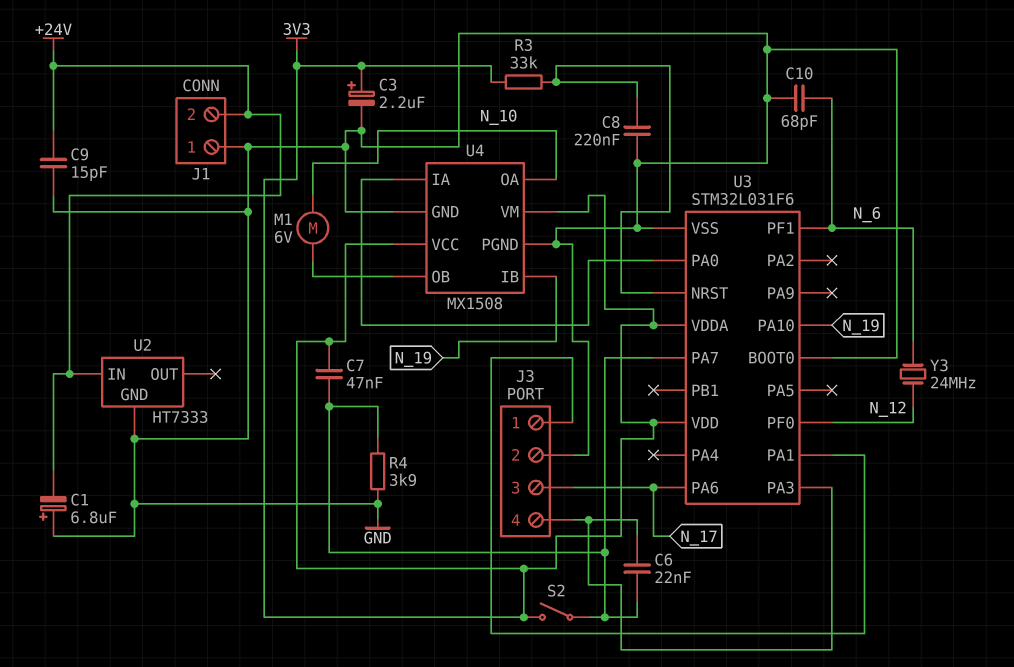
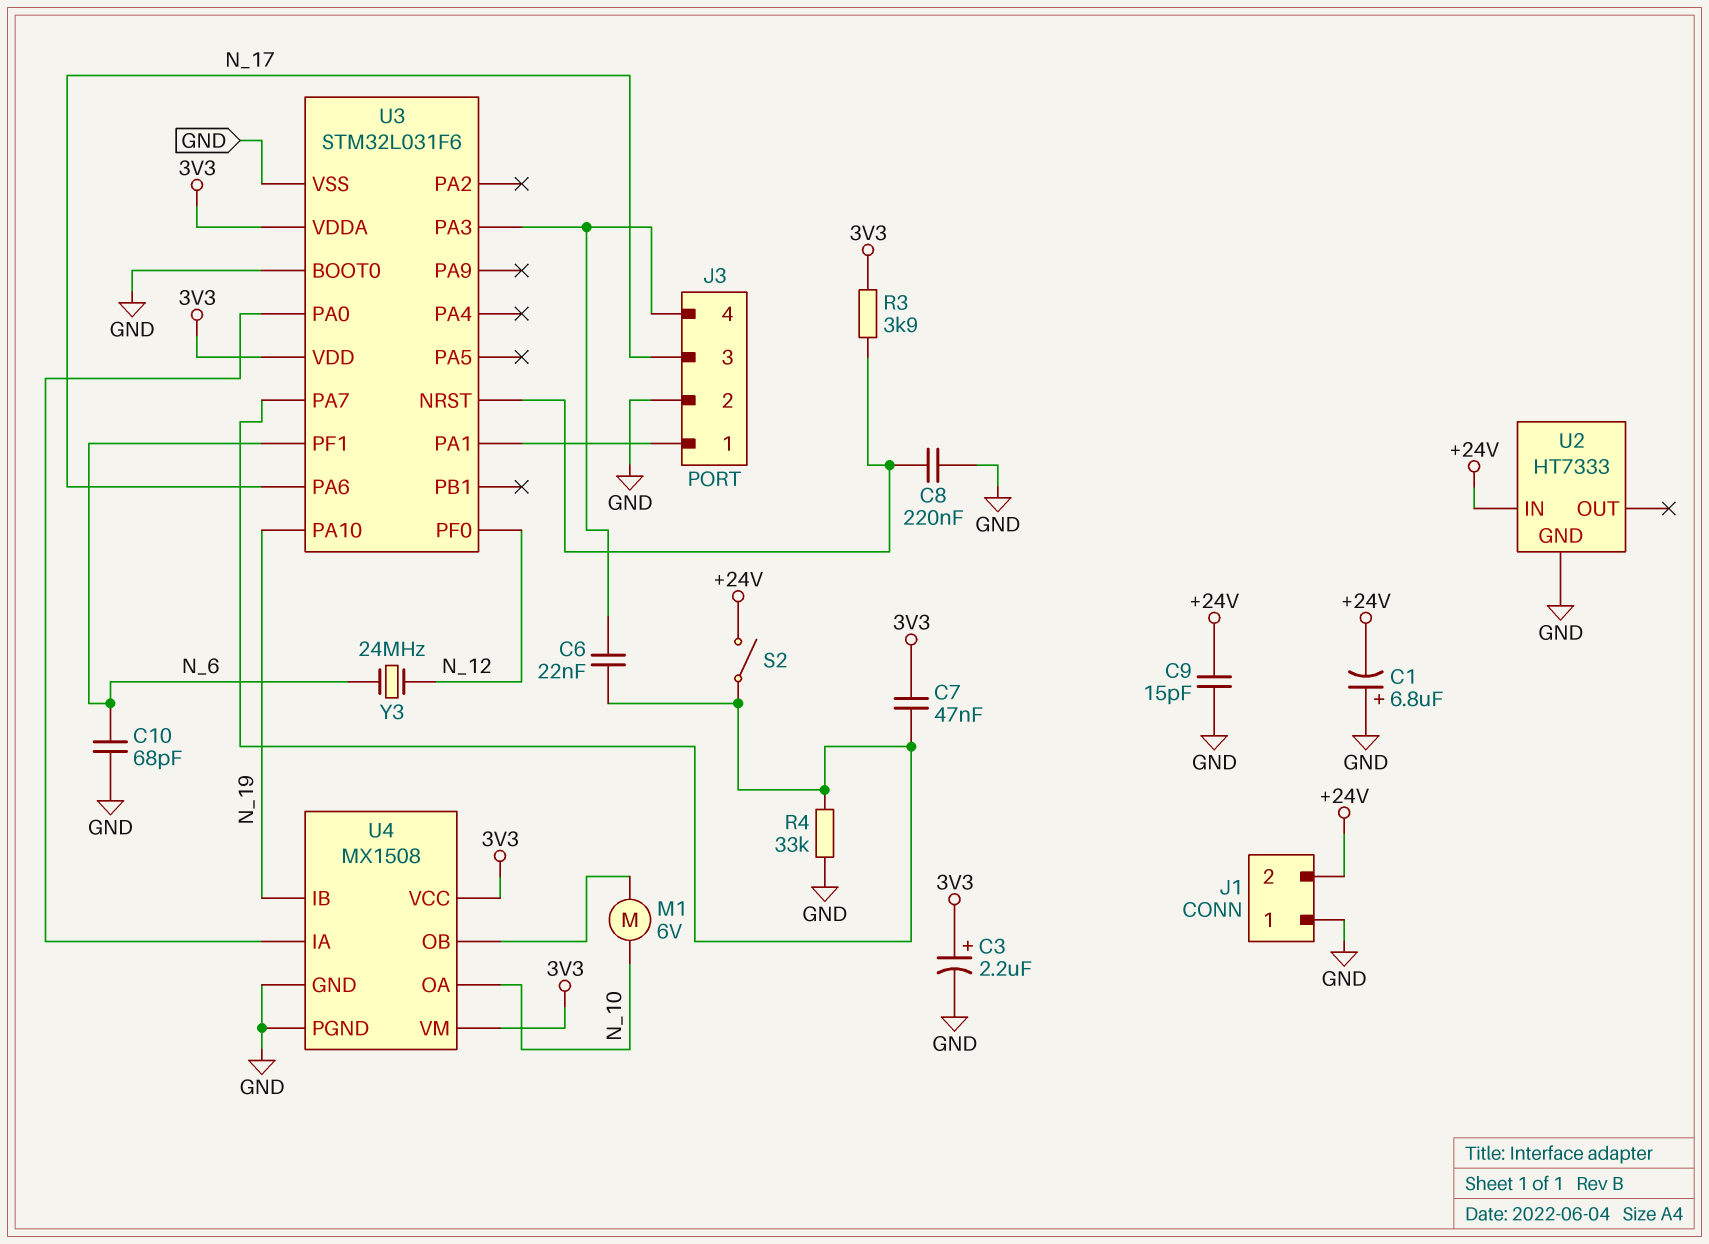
R3: 33k (3V3, U3/NRST) -> 3.9k (3V3, U3/NRST)
R4: 3.9k (GND, U3/PA7) -> 33k (GND, U3/PA7)
S2: switch (3V3, U3/PA7) -> switch (+24V, U3/PA7)

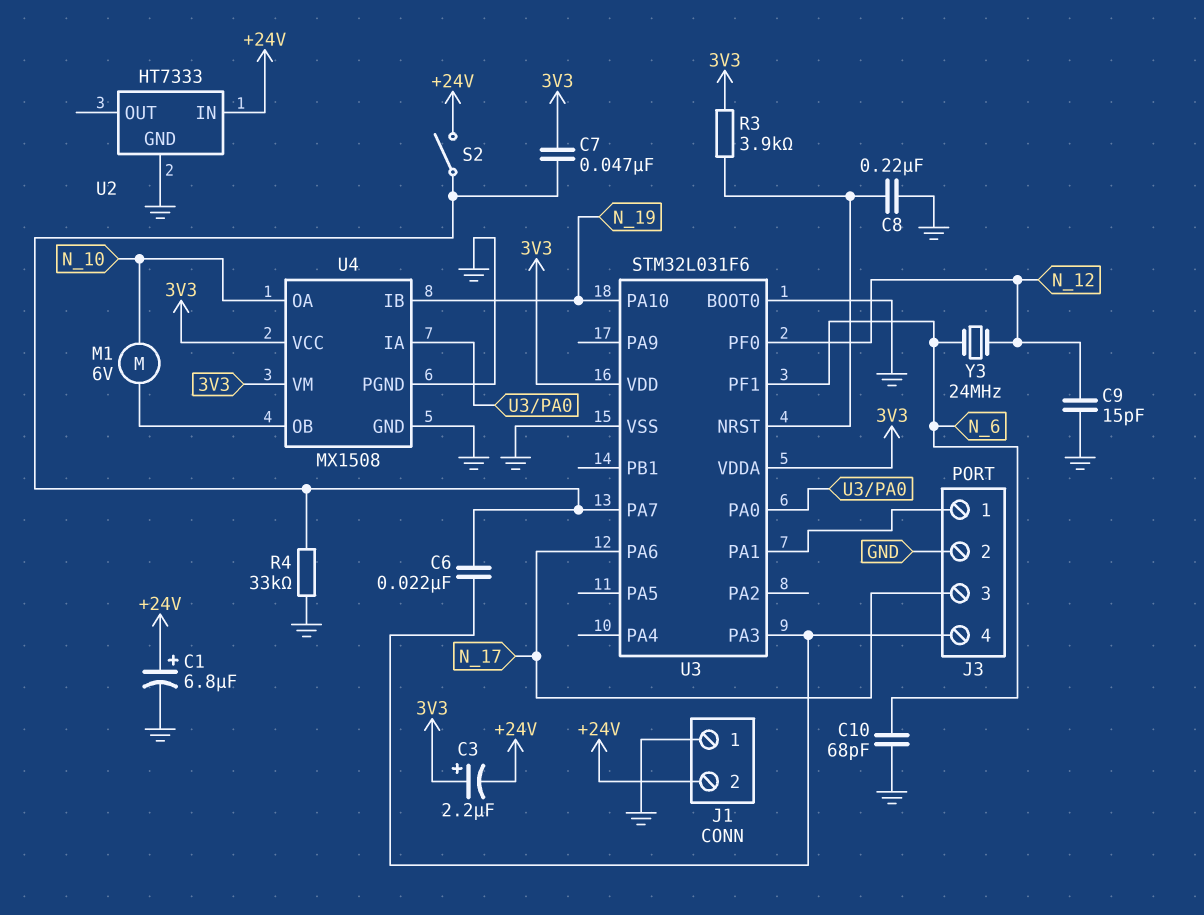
C1: 6.8uF (plus GND, minus +24V) -> 6.8uF (plus +24V, minus GND)
C3: 2.2uF (plus 3V3, minus GND) -> 2.2uF (plus 3V3, minus +24V)
C9: 15pF (+24V, GND) -> 15pF (GND, N_12)

